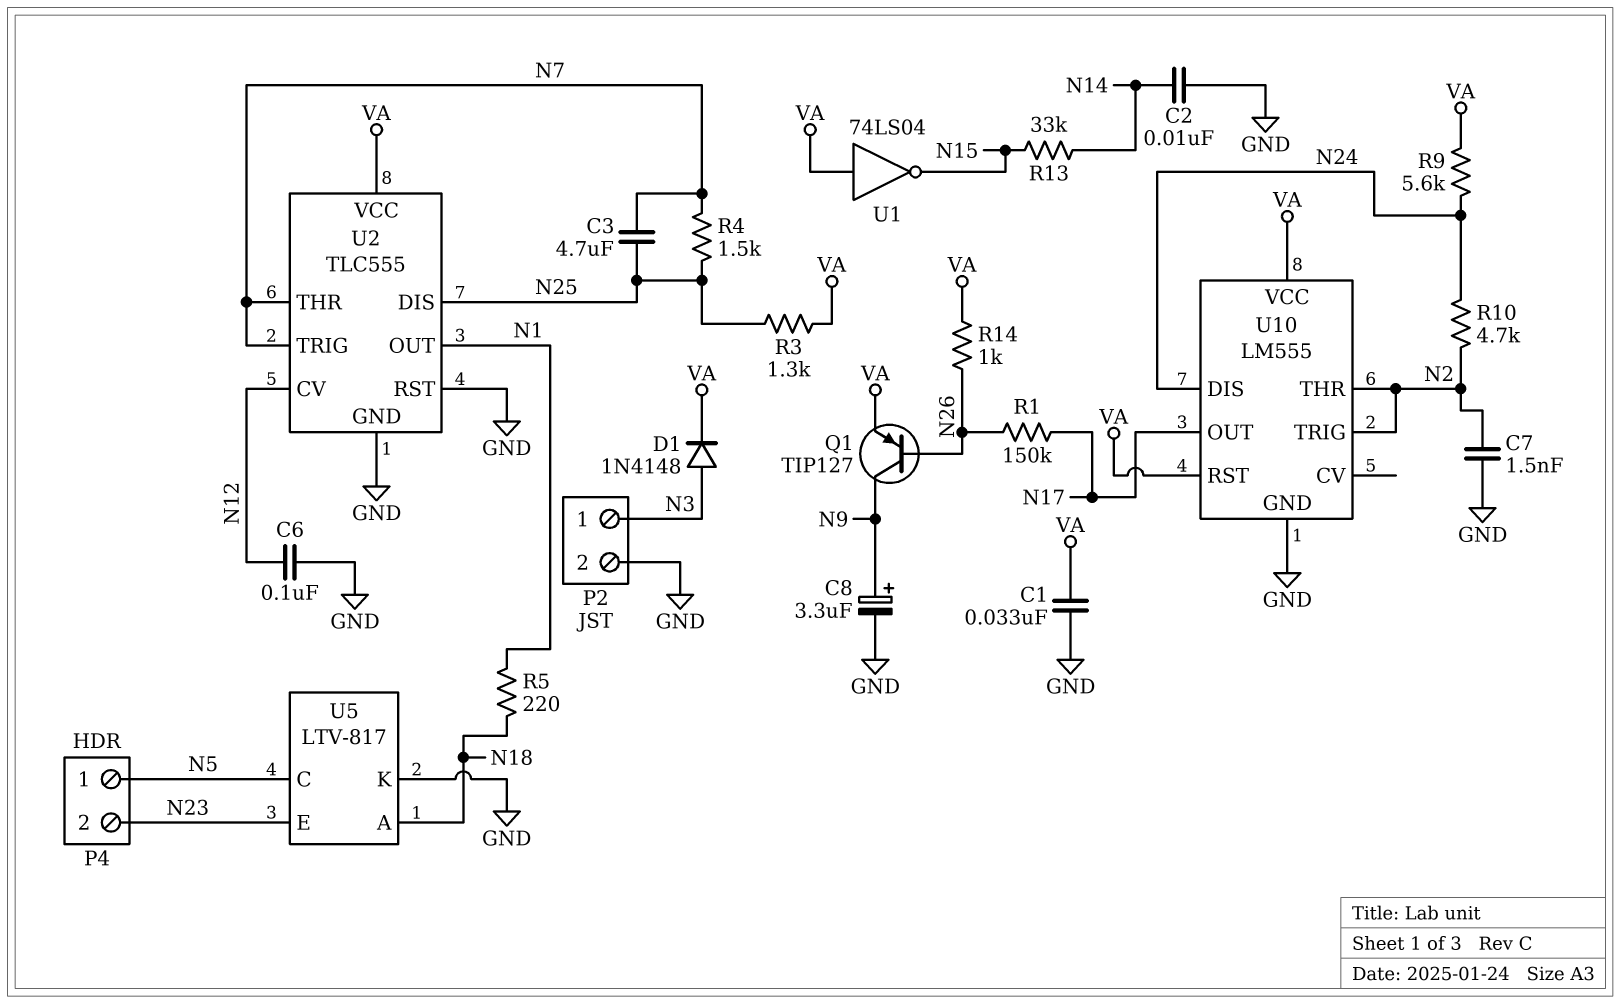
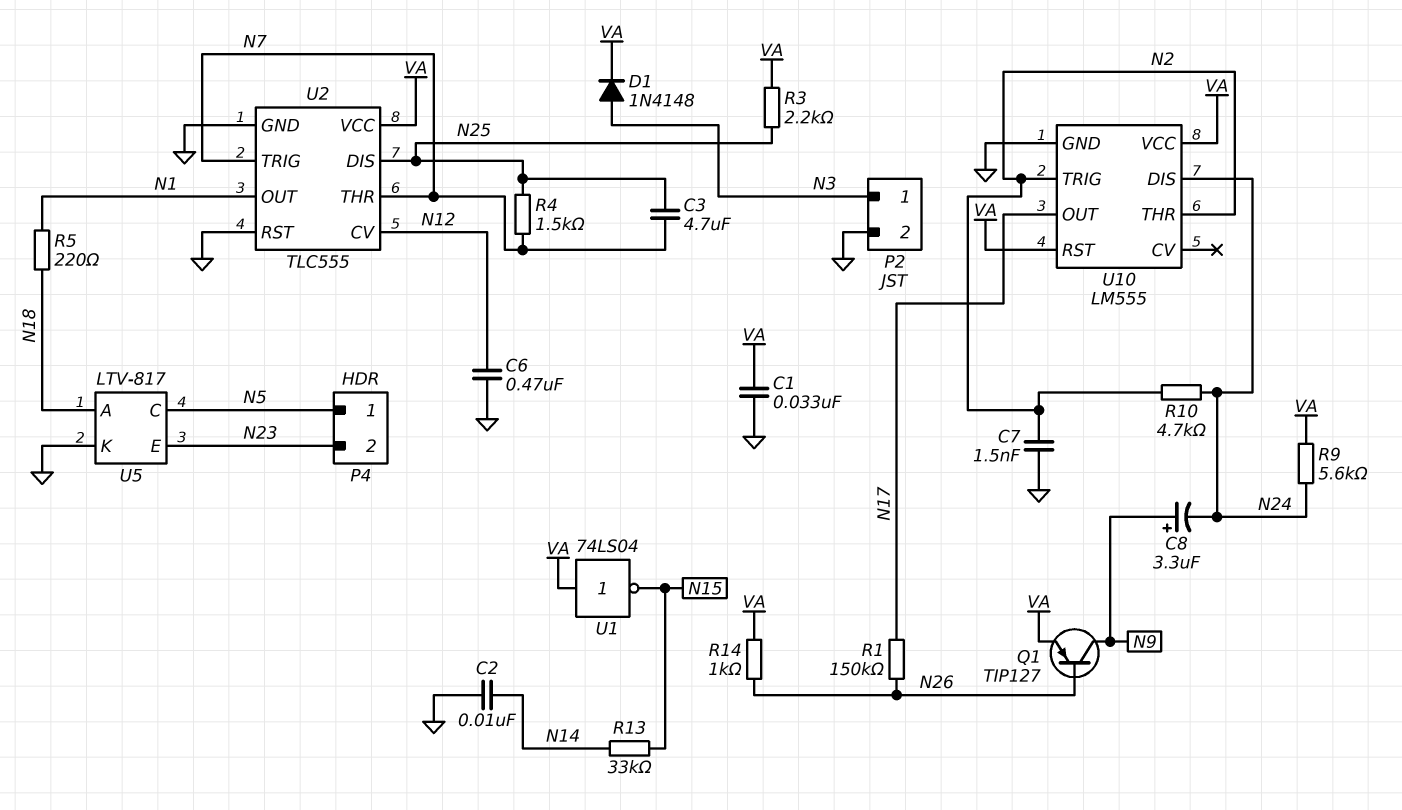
C6: 100nF (GND, N12) -> 470nF (GND, N12)
C8: 3.3uF (plus N9, minus GND) -> 3.3uF (plus N9, minus N24)
R3: 1.3k (N25, VA) -> 2.2k (N25, VA)

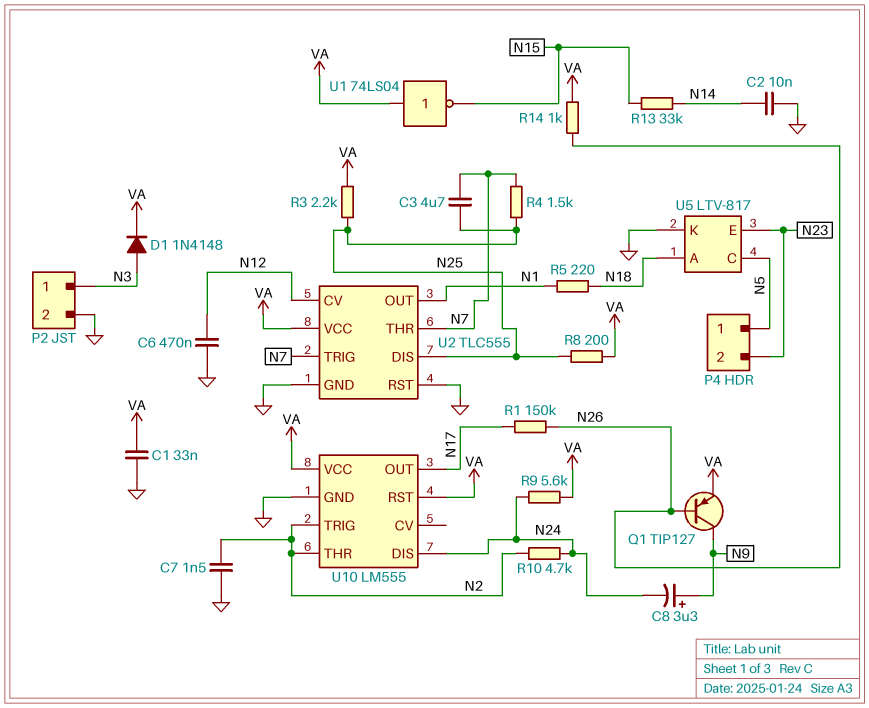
R8: none -> 200 (N25, VA)

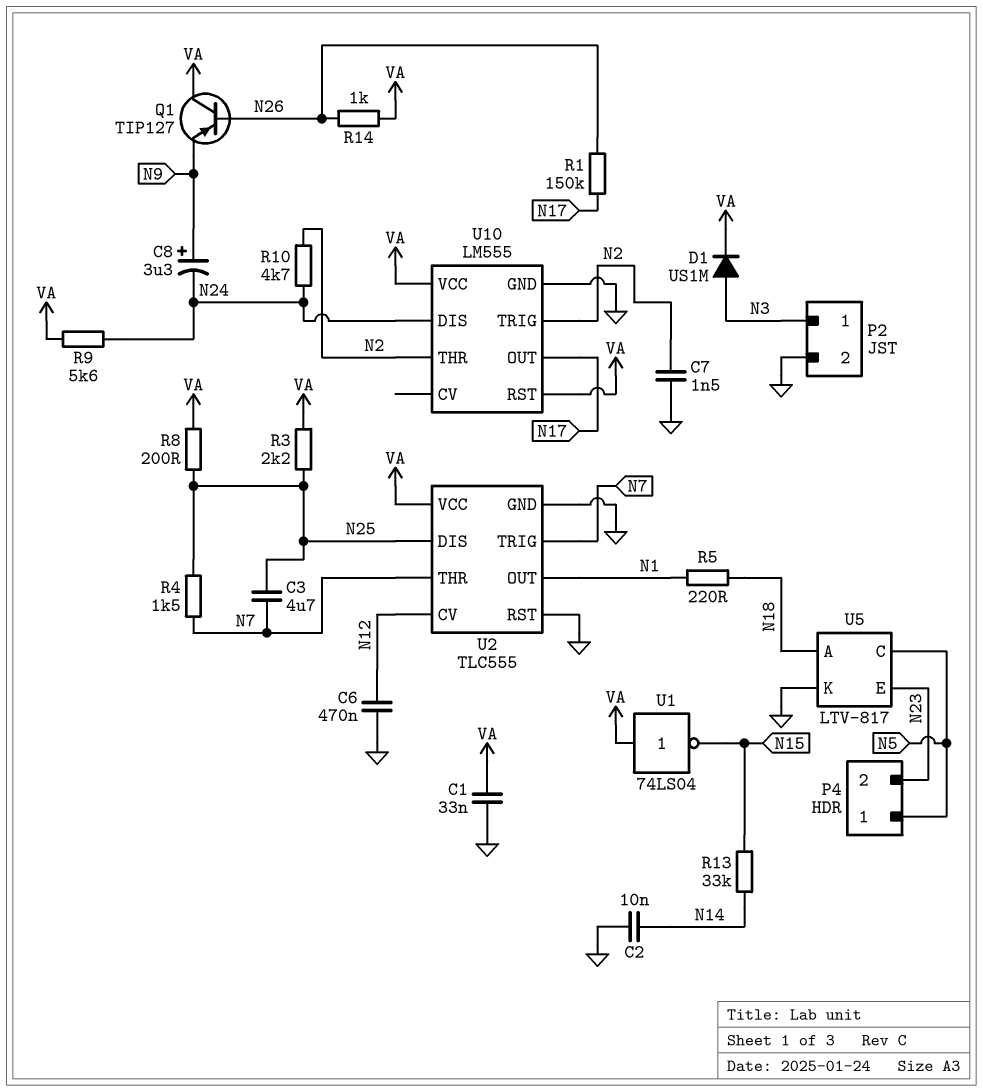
D1: diode 1N4148 (A N3, K VA) -> diode US1M (A N3, K VA)
Q1: PNP TIP127 (B N26, C N9, E VA) -> PNP TIP127 (B N26, C VA, E N9)

